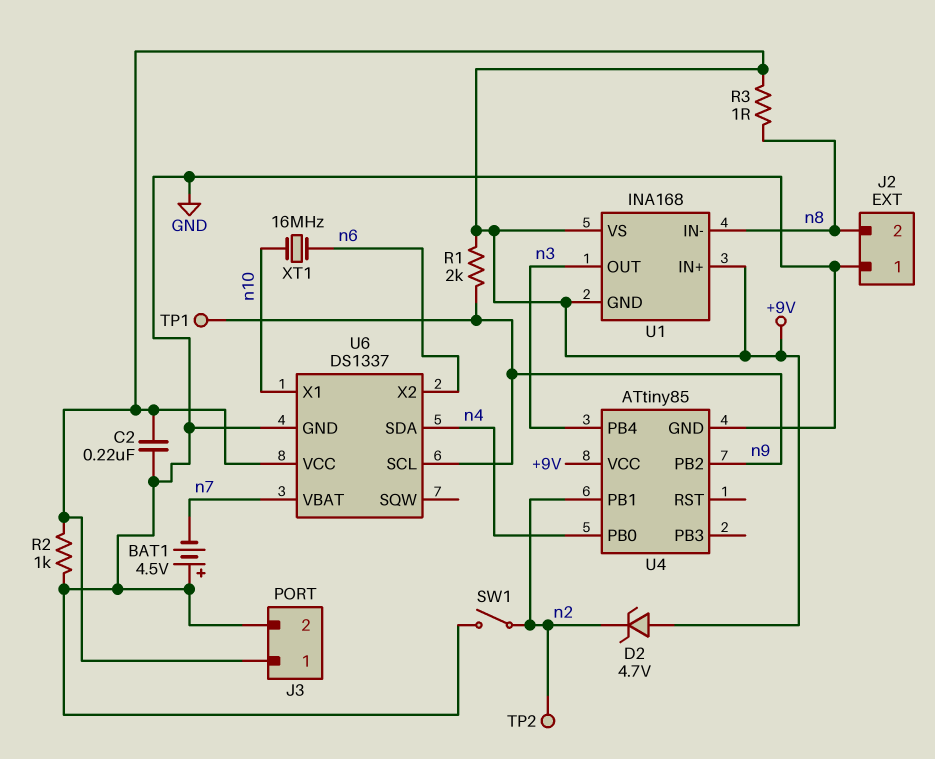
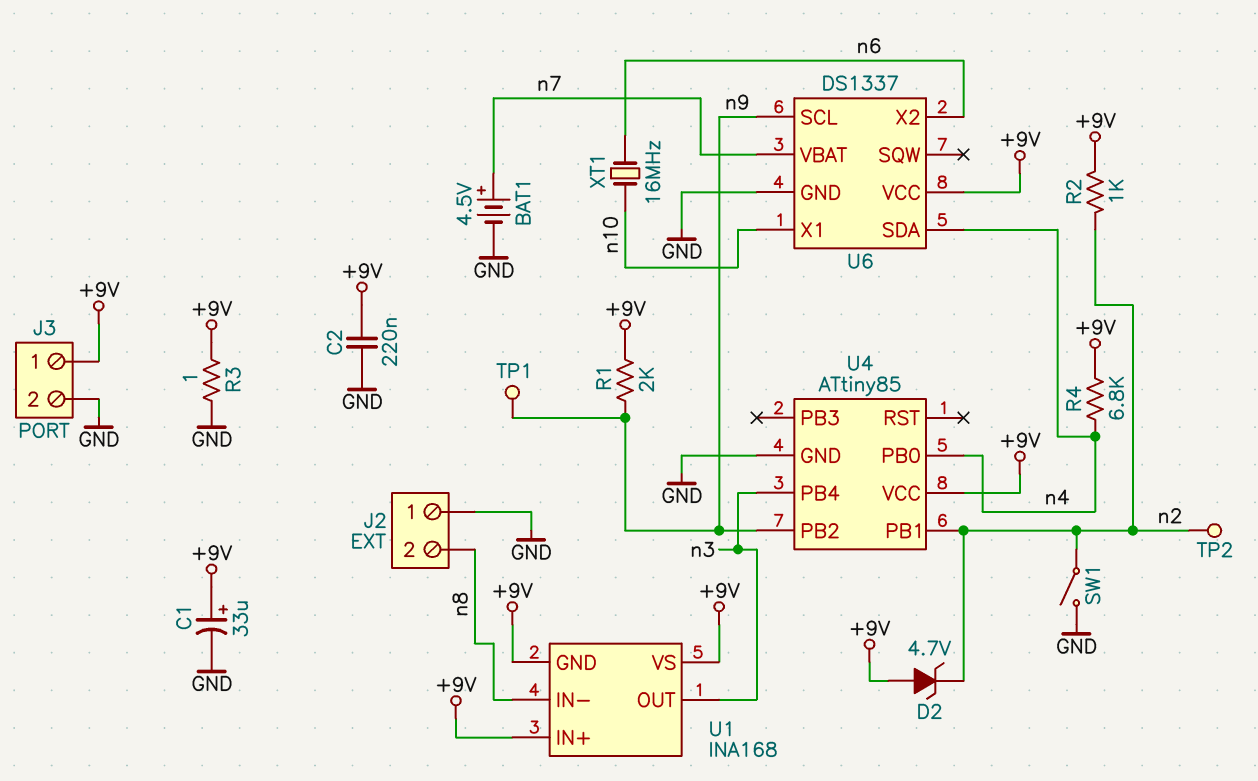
BAT1: 4.5V (plus GND, minus n7) -> 4.5V (plus n7, minus GND)
C1: none -> 33uF (plus +9V, minus GND)
R2: 1k (+9V, GND) -> 1k (+9V, n2)
R3: 1 (+9V, n8) -> 1 (+9V, GND)
R4: none -> 6.8k (+9V, n4)

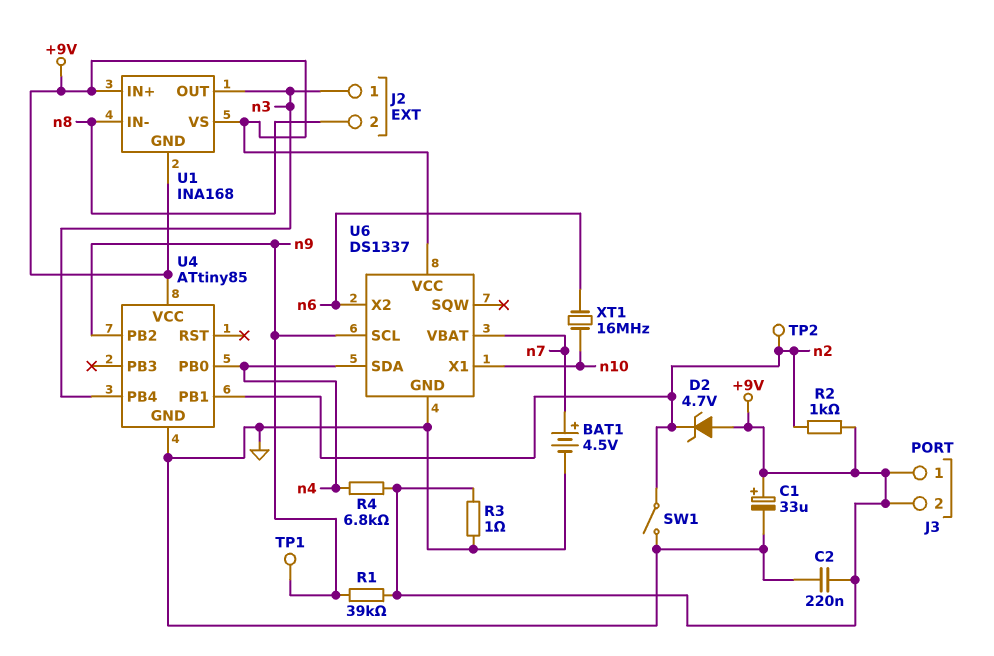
J2 pin 1: GND -> n3
J3 pin 2: GND -> +9V
R1: 2k (+9V, n9) -> 39k (+9V, n9)

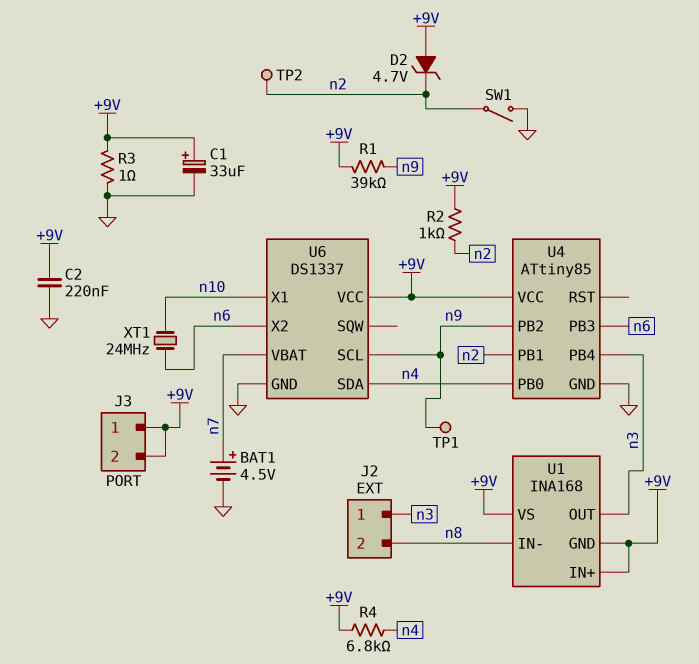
U4 pin PB3: none -> n6
XT1: 16MHz (n6, n10) -> 24MHz (n6, n10)

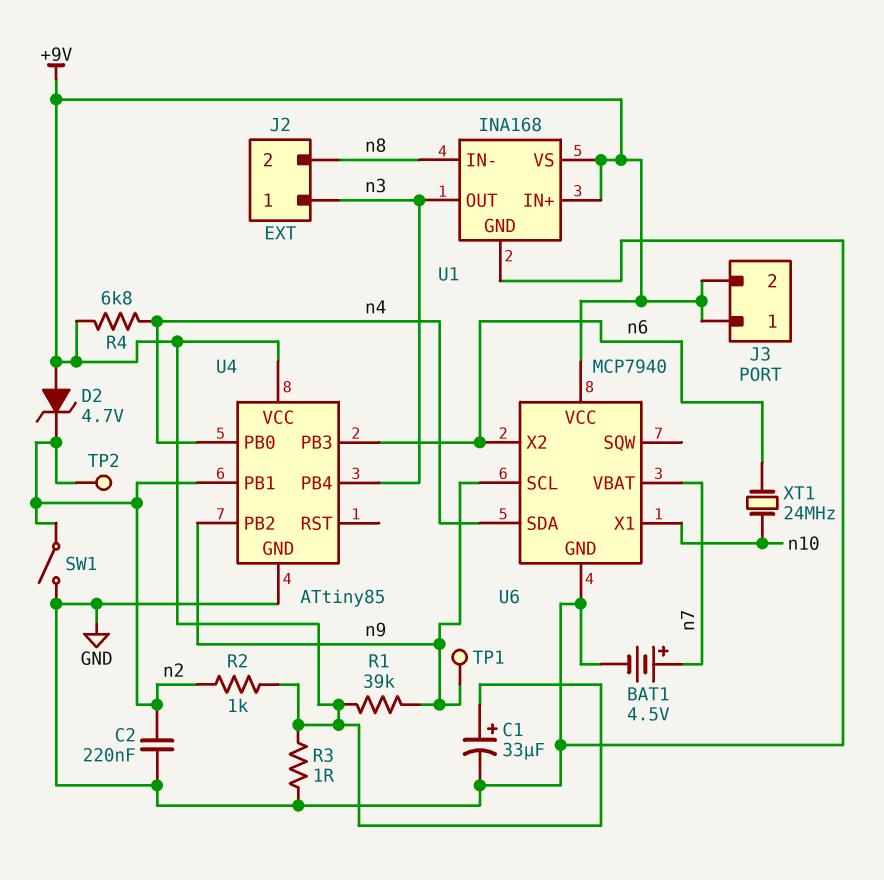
C2: 220nF (+9V, GND) -> 220nF (GND, n2)
U1 pin GND: +9V -> GND
U6: DS1337 -> MCP7940

